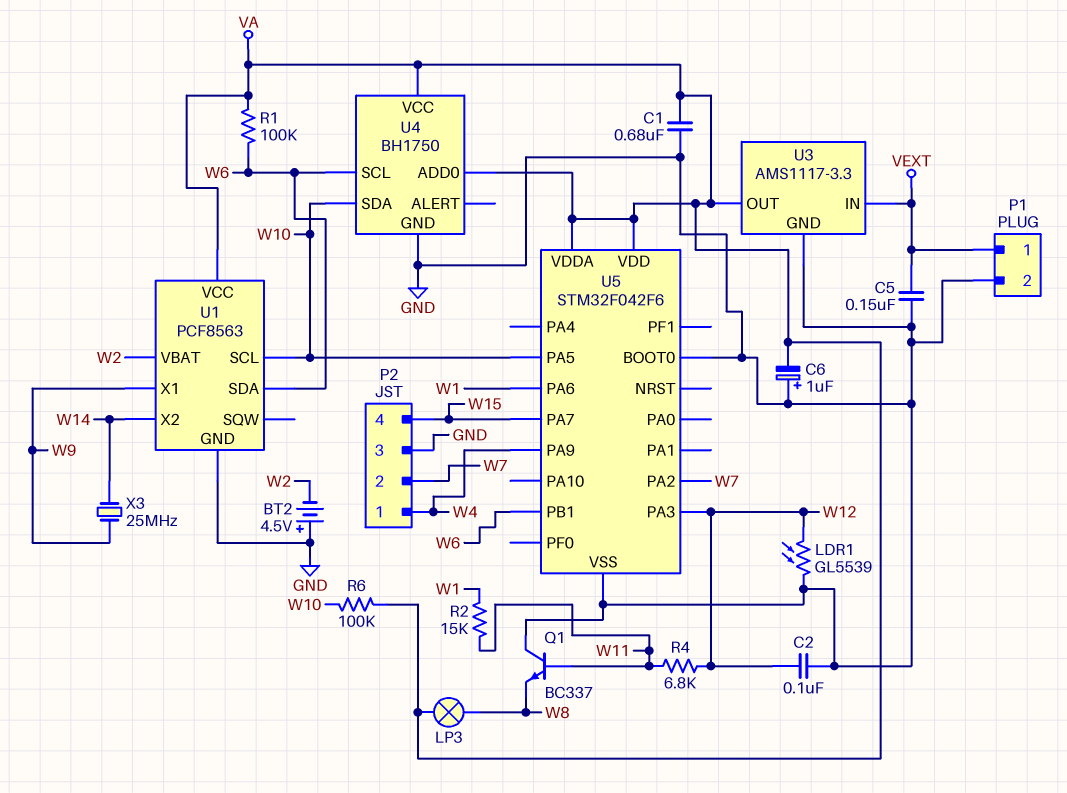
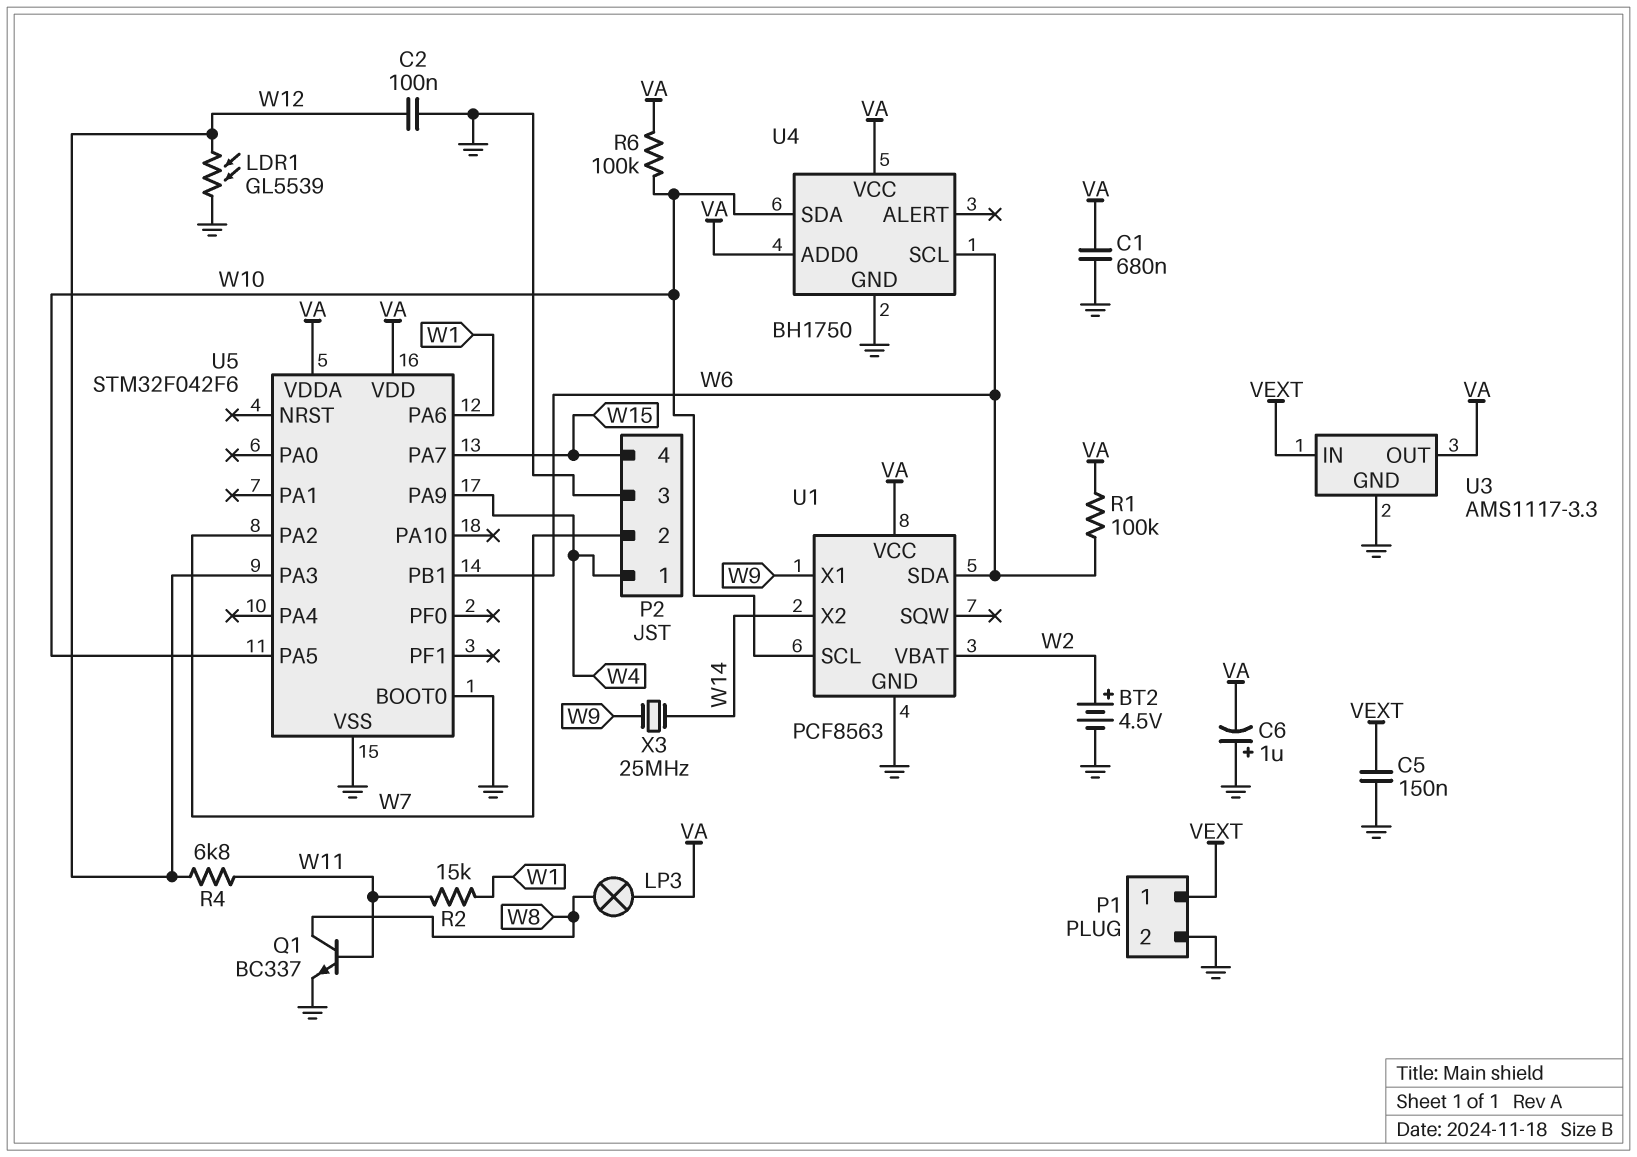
BT2: 4.5V (plus GND, minus W2) -> 4.5V (plus W2, minus GND)
Q1: NPN BC337 (B W11, C GND, E W8) -> NPN BC337 (B W11, C W8, E GND)

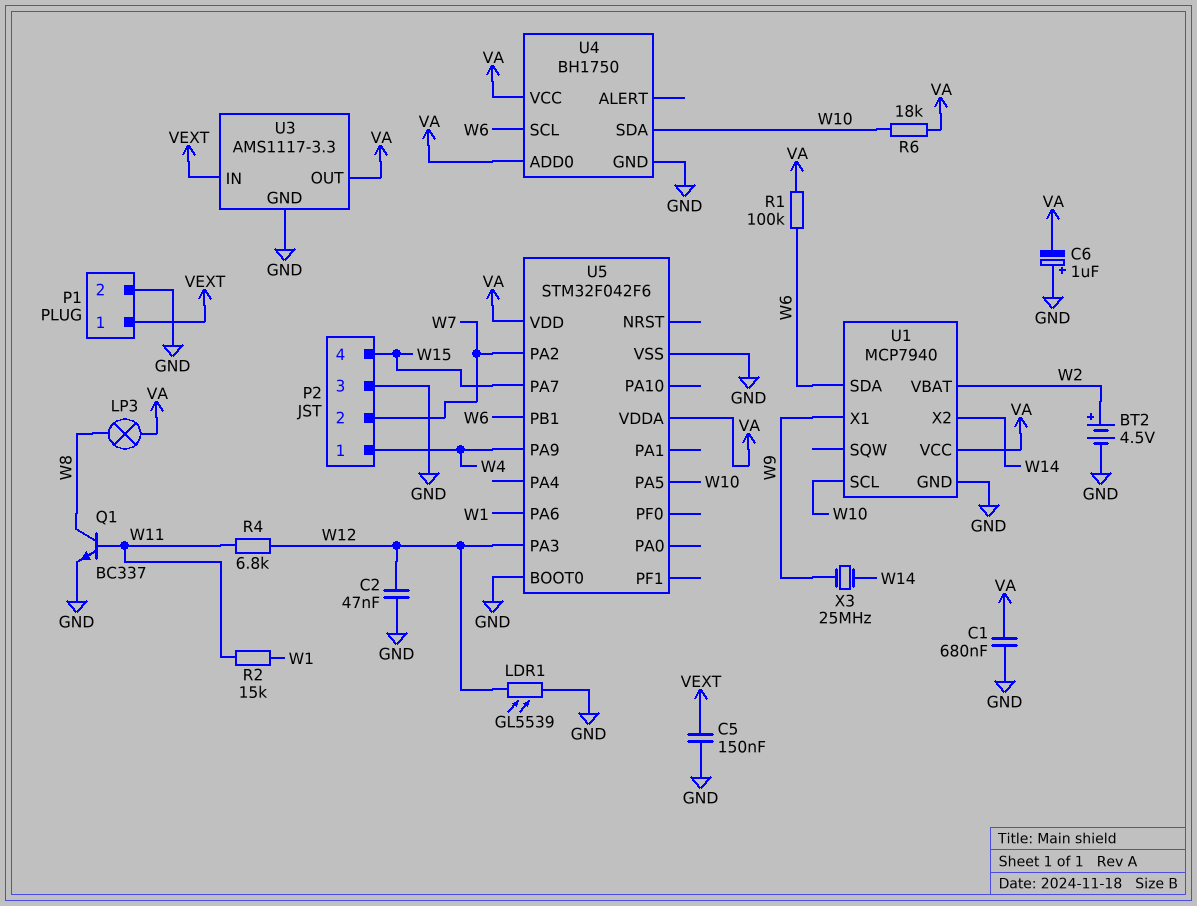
C2: 100nF (GND, W12) -> 47nF (GND, W12)
R6: 100k (VA, W10) -> 18k (VA, W10)
U1: PCF8563 -> MCP7940

